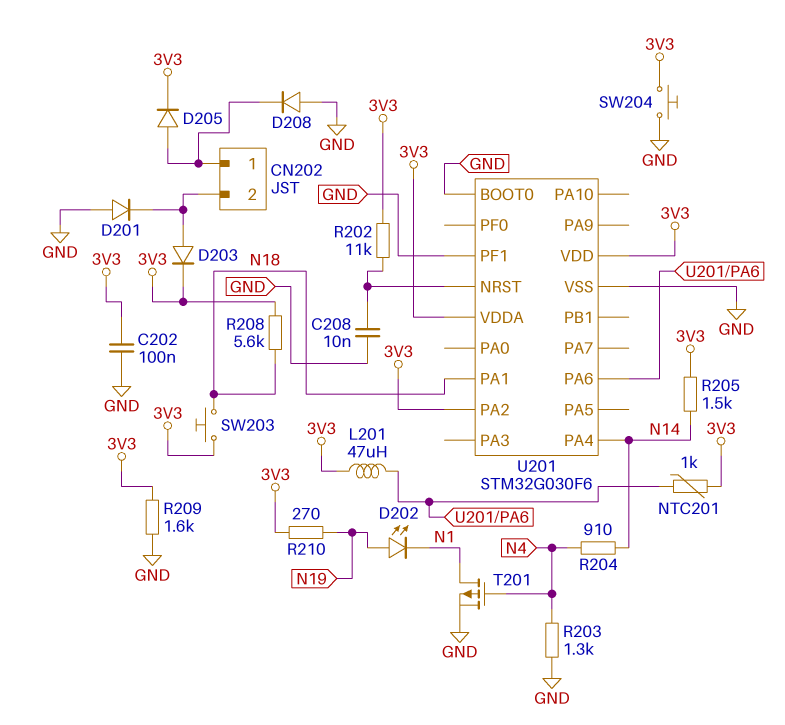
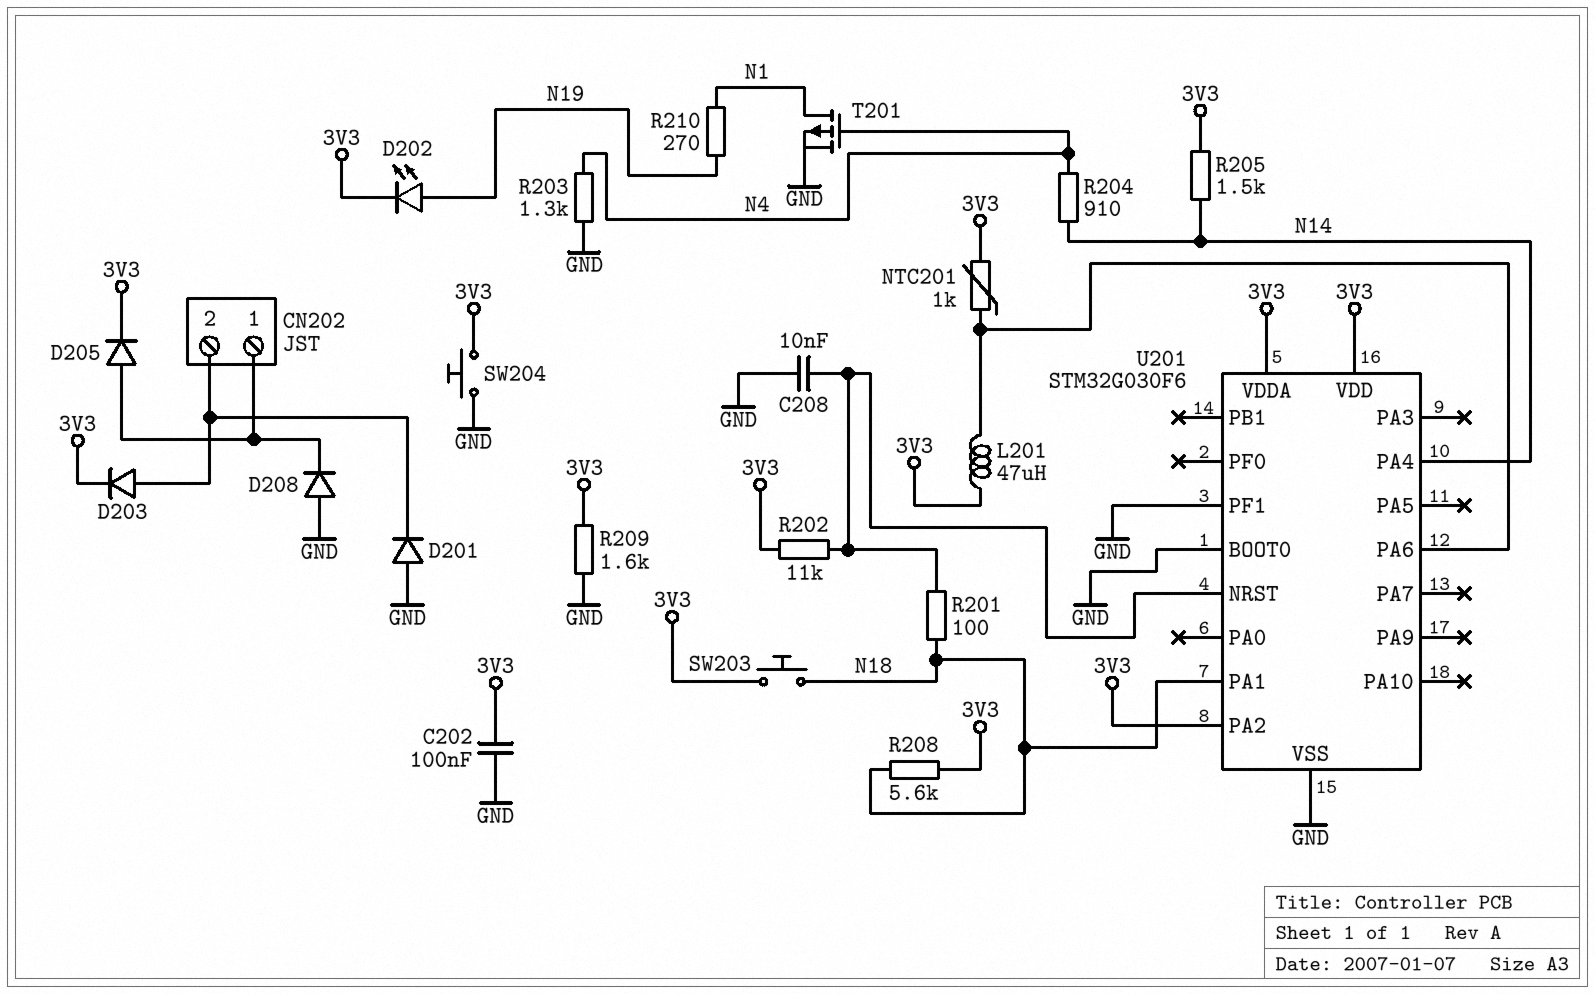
D202: LED (A N19, K N1) -> LED (A N19, K 3V3)
R201: none -> 100 (N18, U201/NRST)
R210: 270 (3V3, N19) -> 270 (N1, N19)

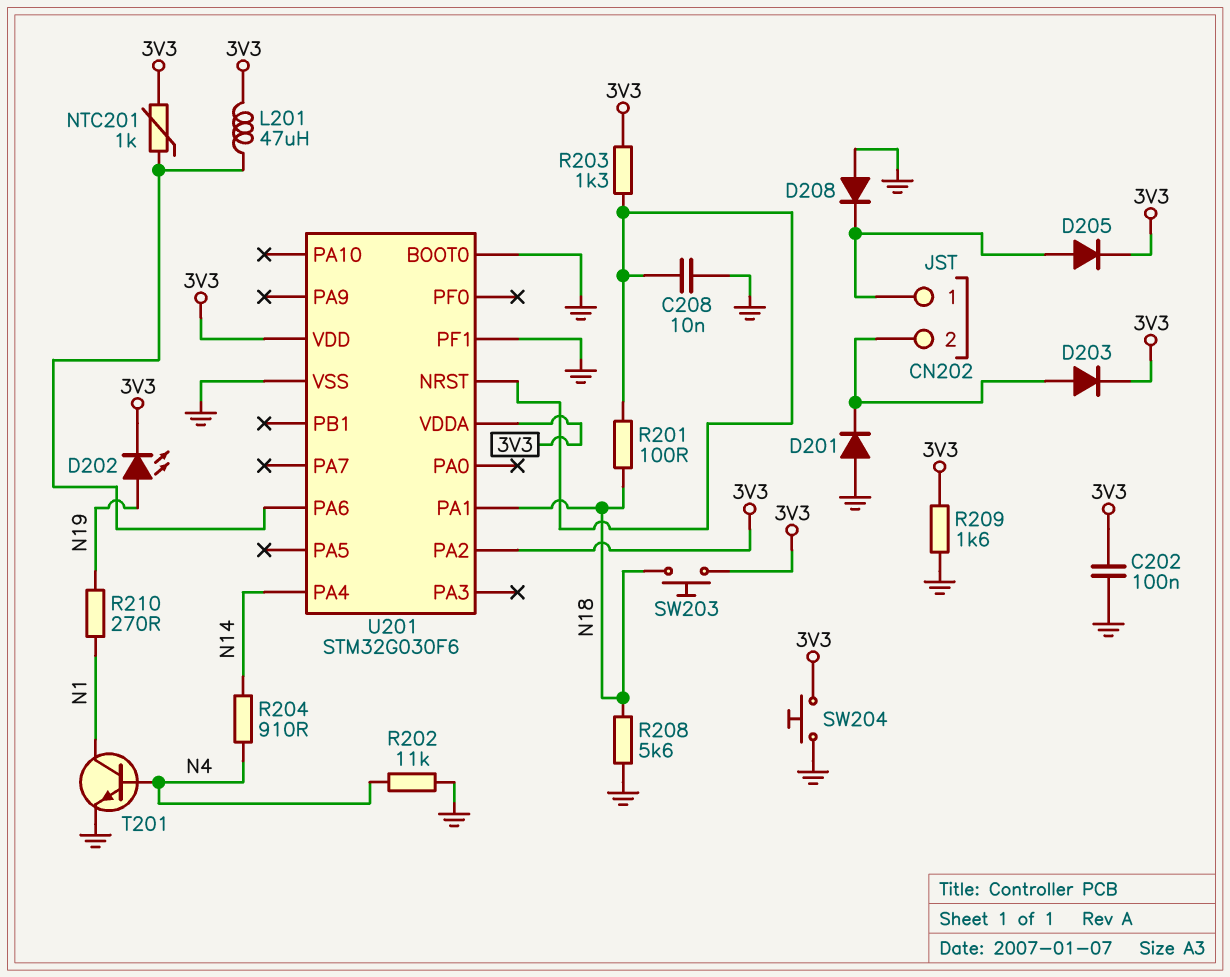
R202: 11k (3V3, U201/NRST) -> 11k (GND, N4)
R203: 1.3k (GND, N4) -> 1.3k (3V3, U201/NRST)
R205: 1.5k (3V3, N14) -> none
R208: 5.6k (3V3, N18) -> 5.6k (GND, N18)
T201: PMOS (G N4, D N1, S GND) -> NPN (B N4, C N1, E GND)

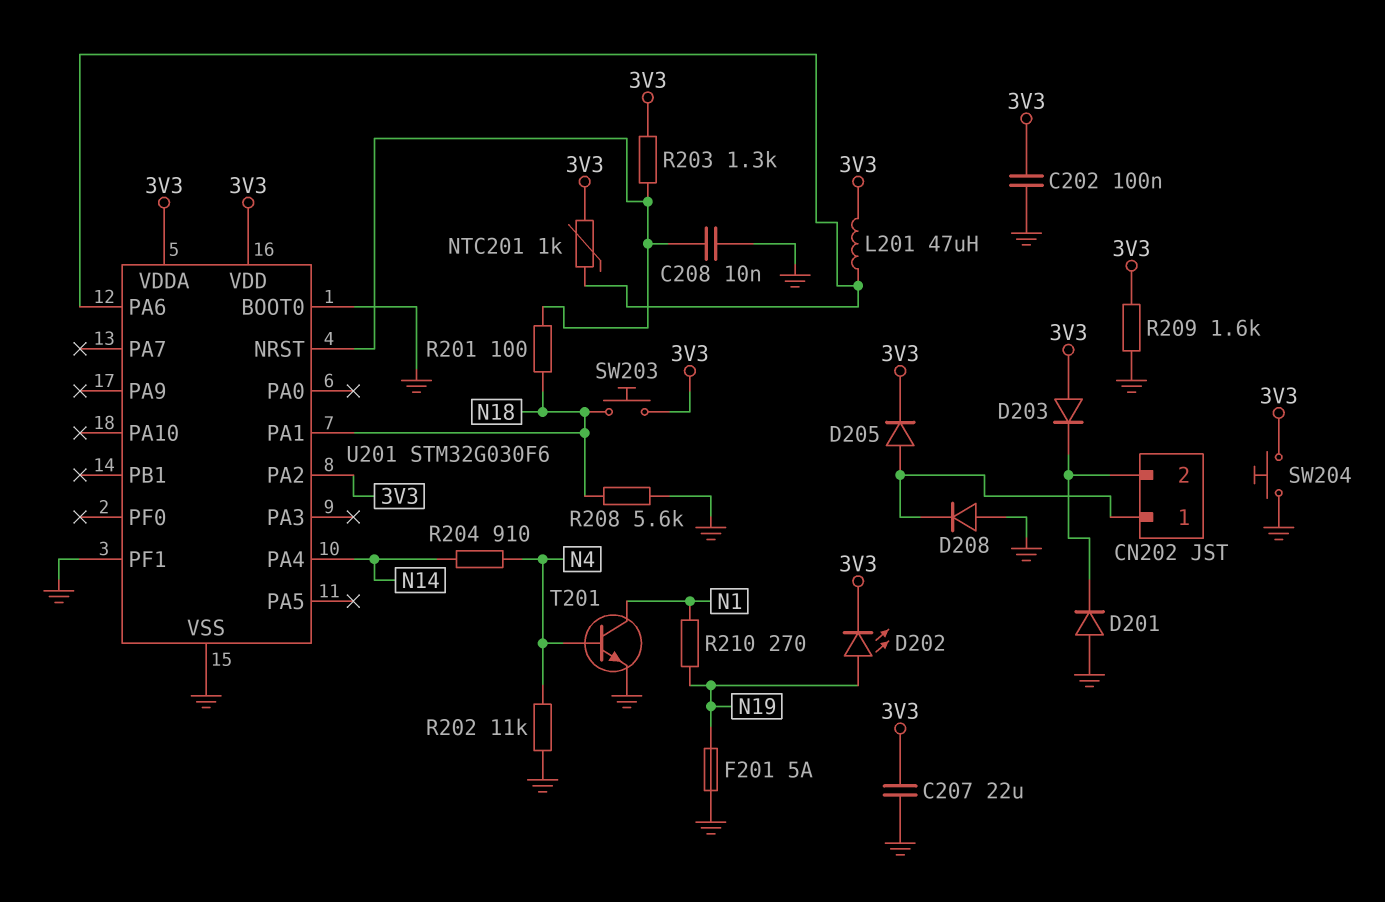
C207: none -> 22uF (3V3, GND)
D203: diode (A CN202/2, K 3V3) -> diode (A 3V3, K CN202/2)
F201: none -> 5A (GND, N19)

